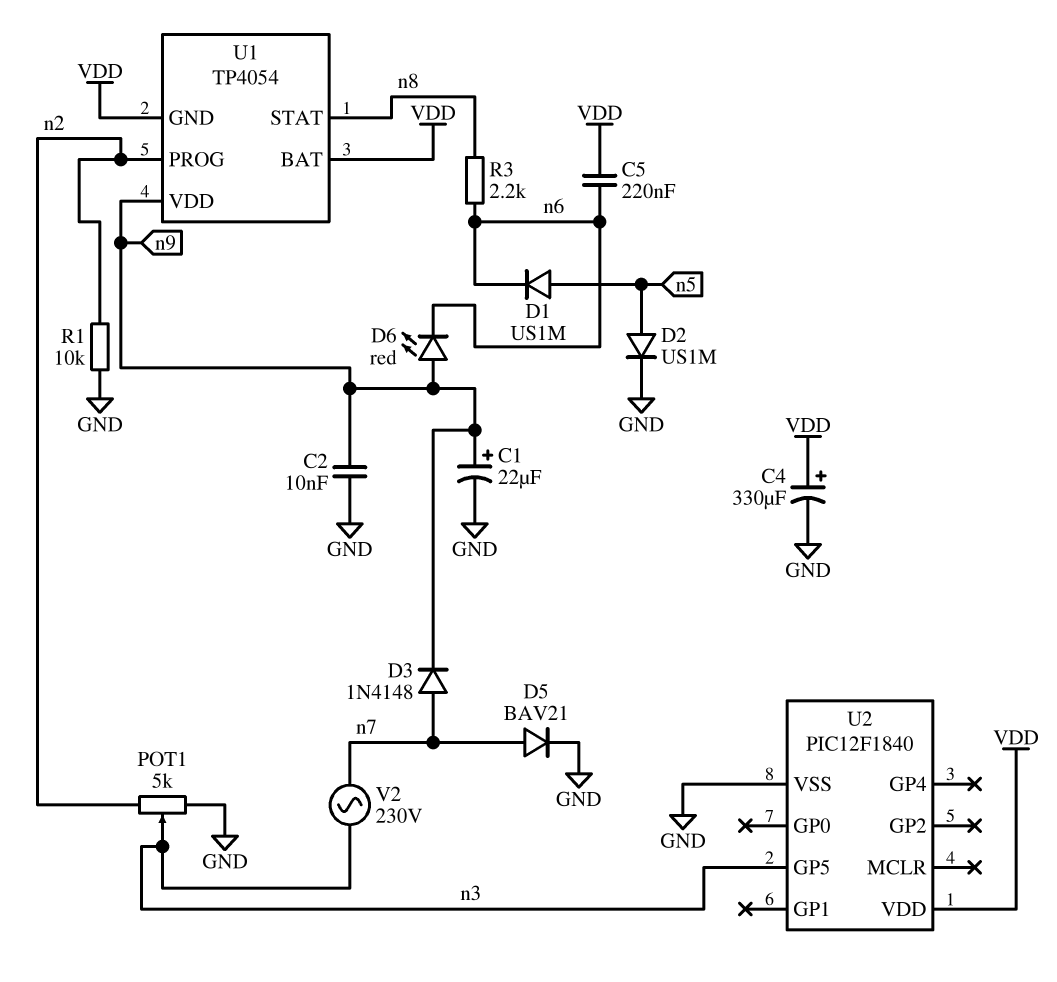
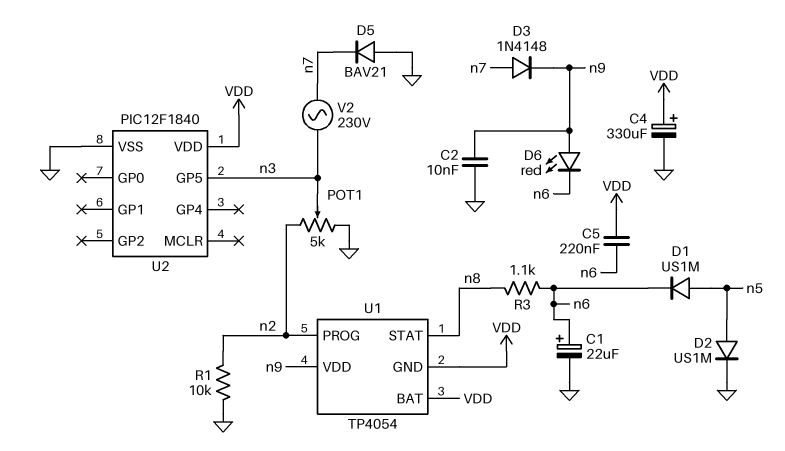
C1: 22uF (plus n9, minus GND) -> 22uF (plus n6, minus GND)
D5: diode BAV21 (A n7, K GND) -> diode BAV21 (A GND, K n7)
R3: 2.2k (n6, n8) -> 1.1k (n6, n8)

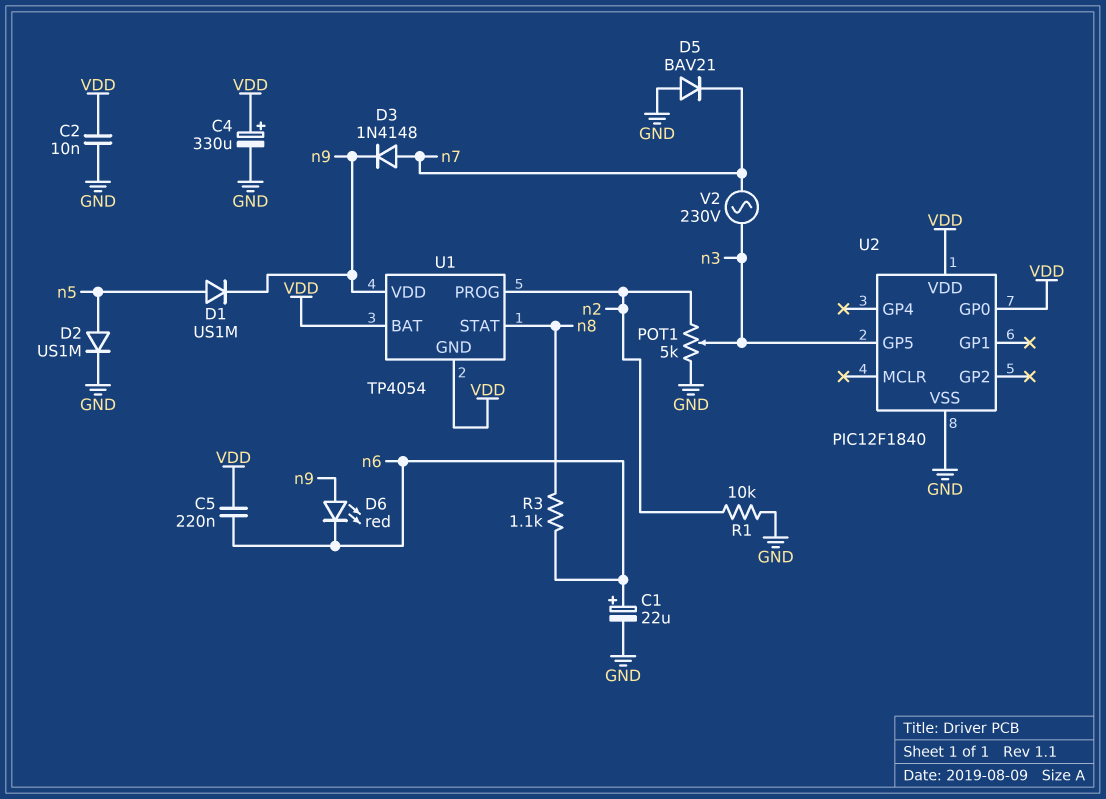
C2: 10nF (GND, n9) -> 10nF (GND, VDD)
D1: diode US1M (A n5, K n6) -> diode US1M (A n5, K n9)
U2 pin GP0: none -> VDD

